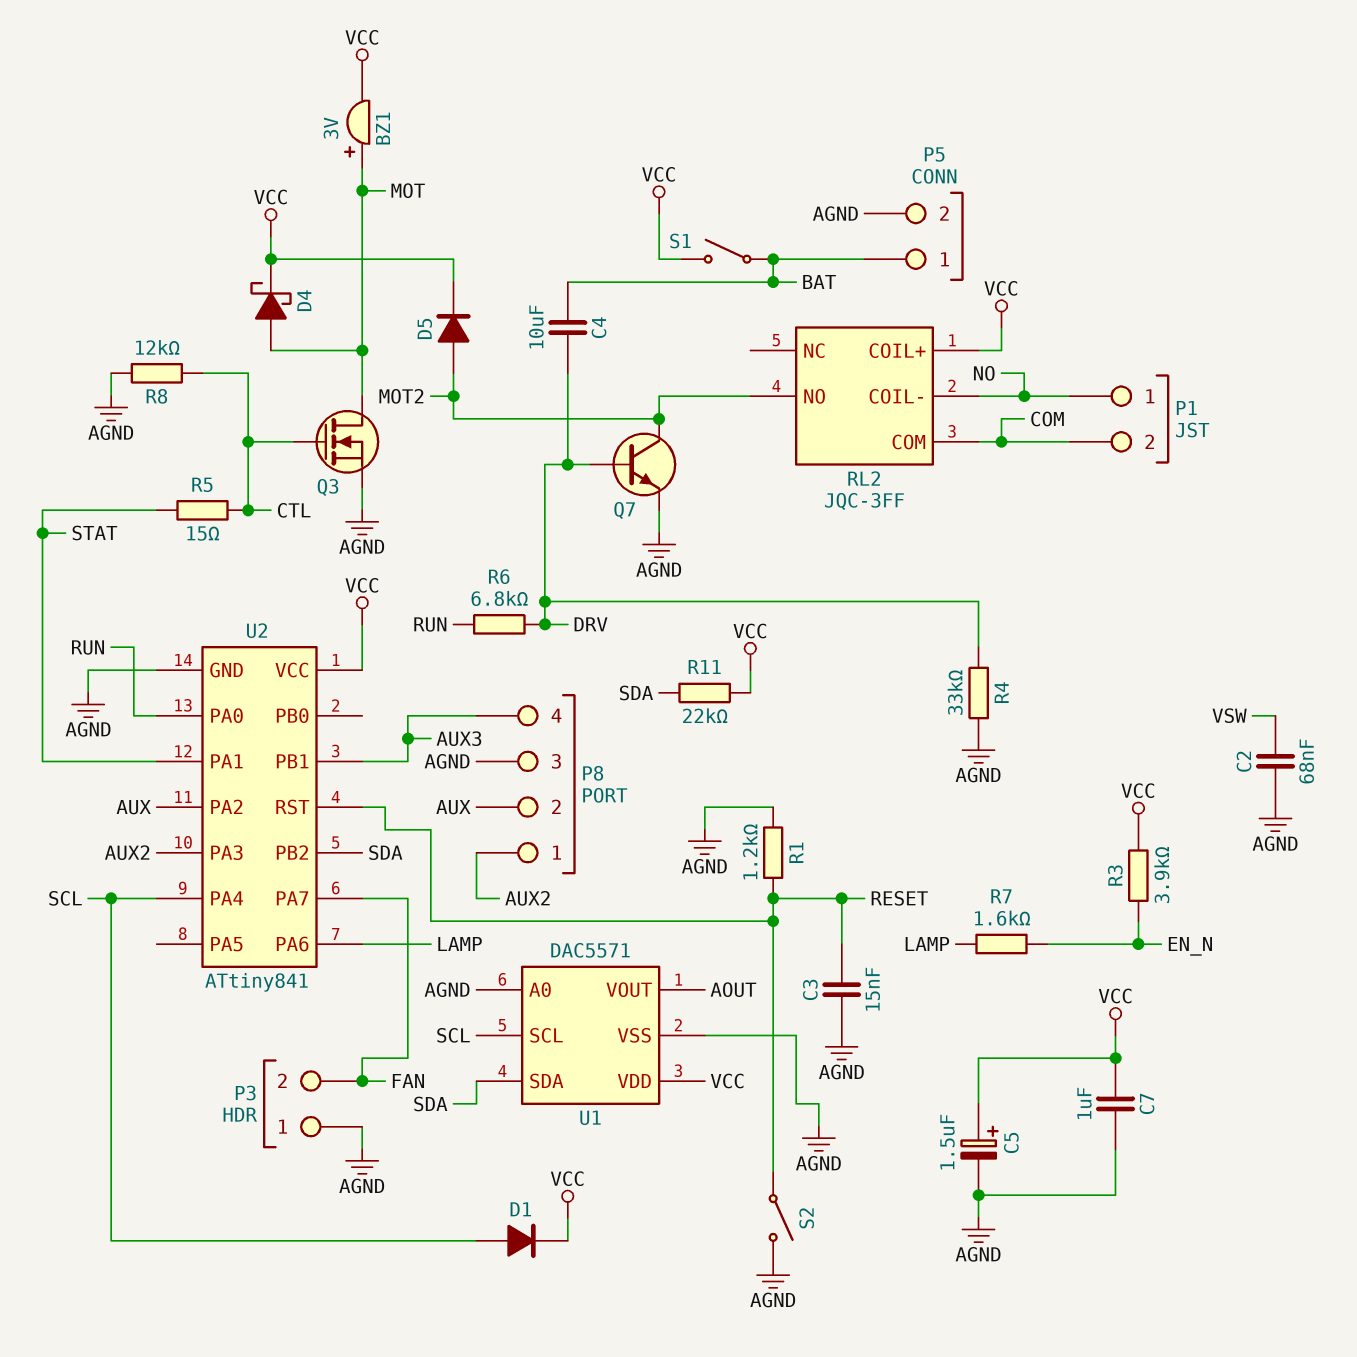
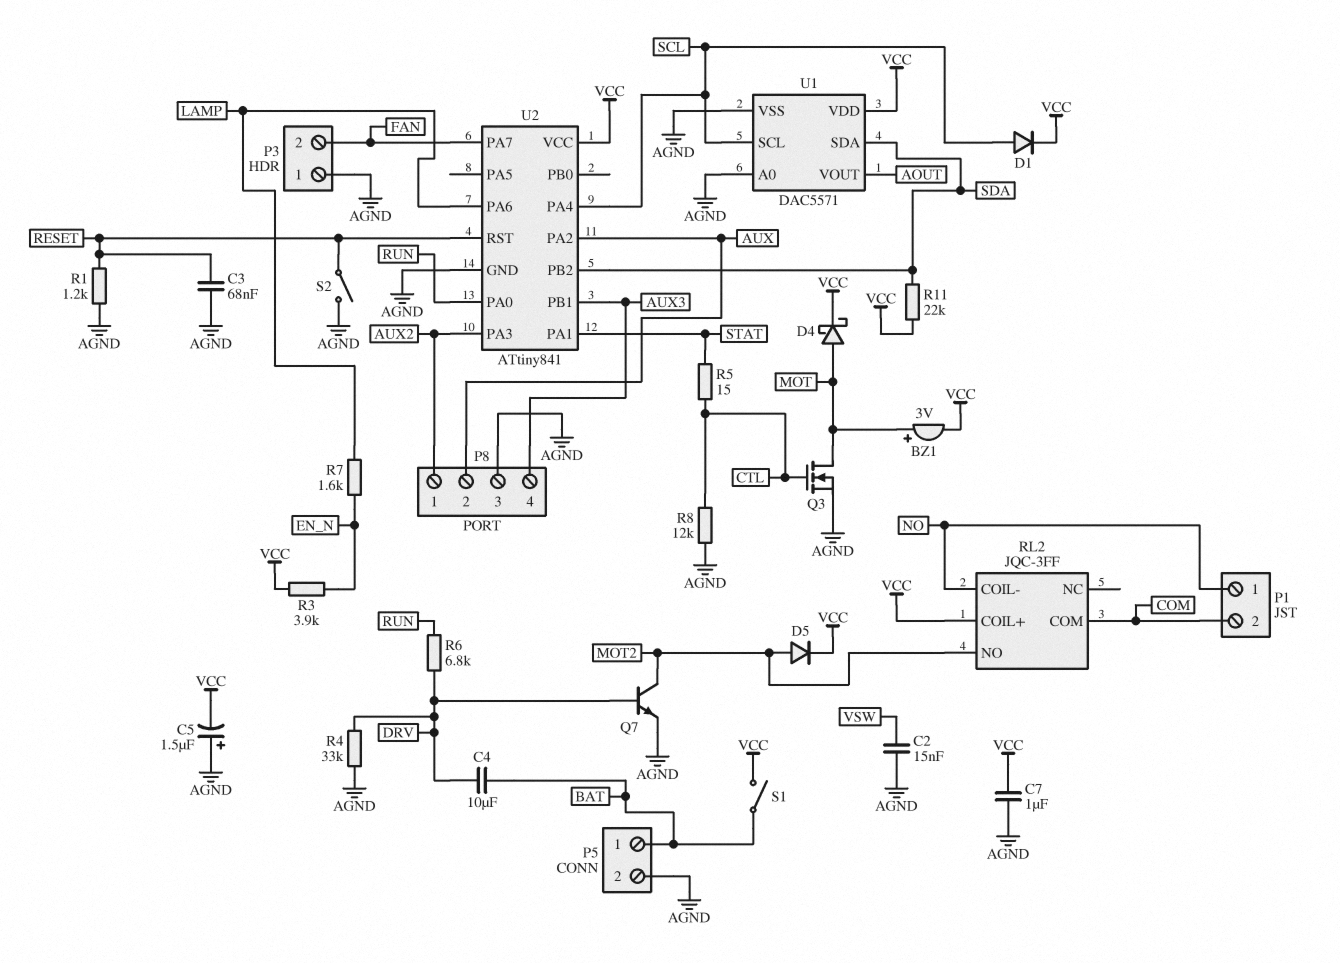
C2: 68nF (AGND, VSW) -> 15nF (AGND, VSW)
C3: 15nF (AGND, RESET) -> 68nF (AGND, RESET)
C5: 1.5uF (plus VCC, minus AGND) -> 1.5uF (plus AGND, minus VCC)

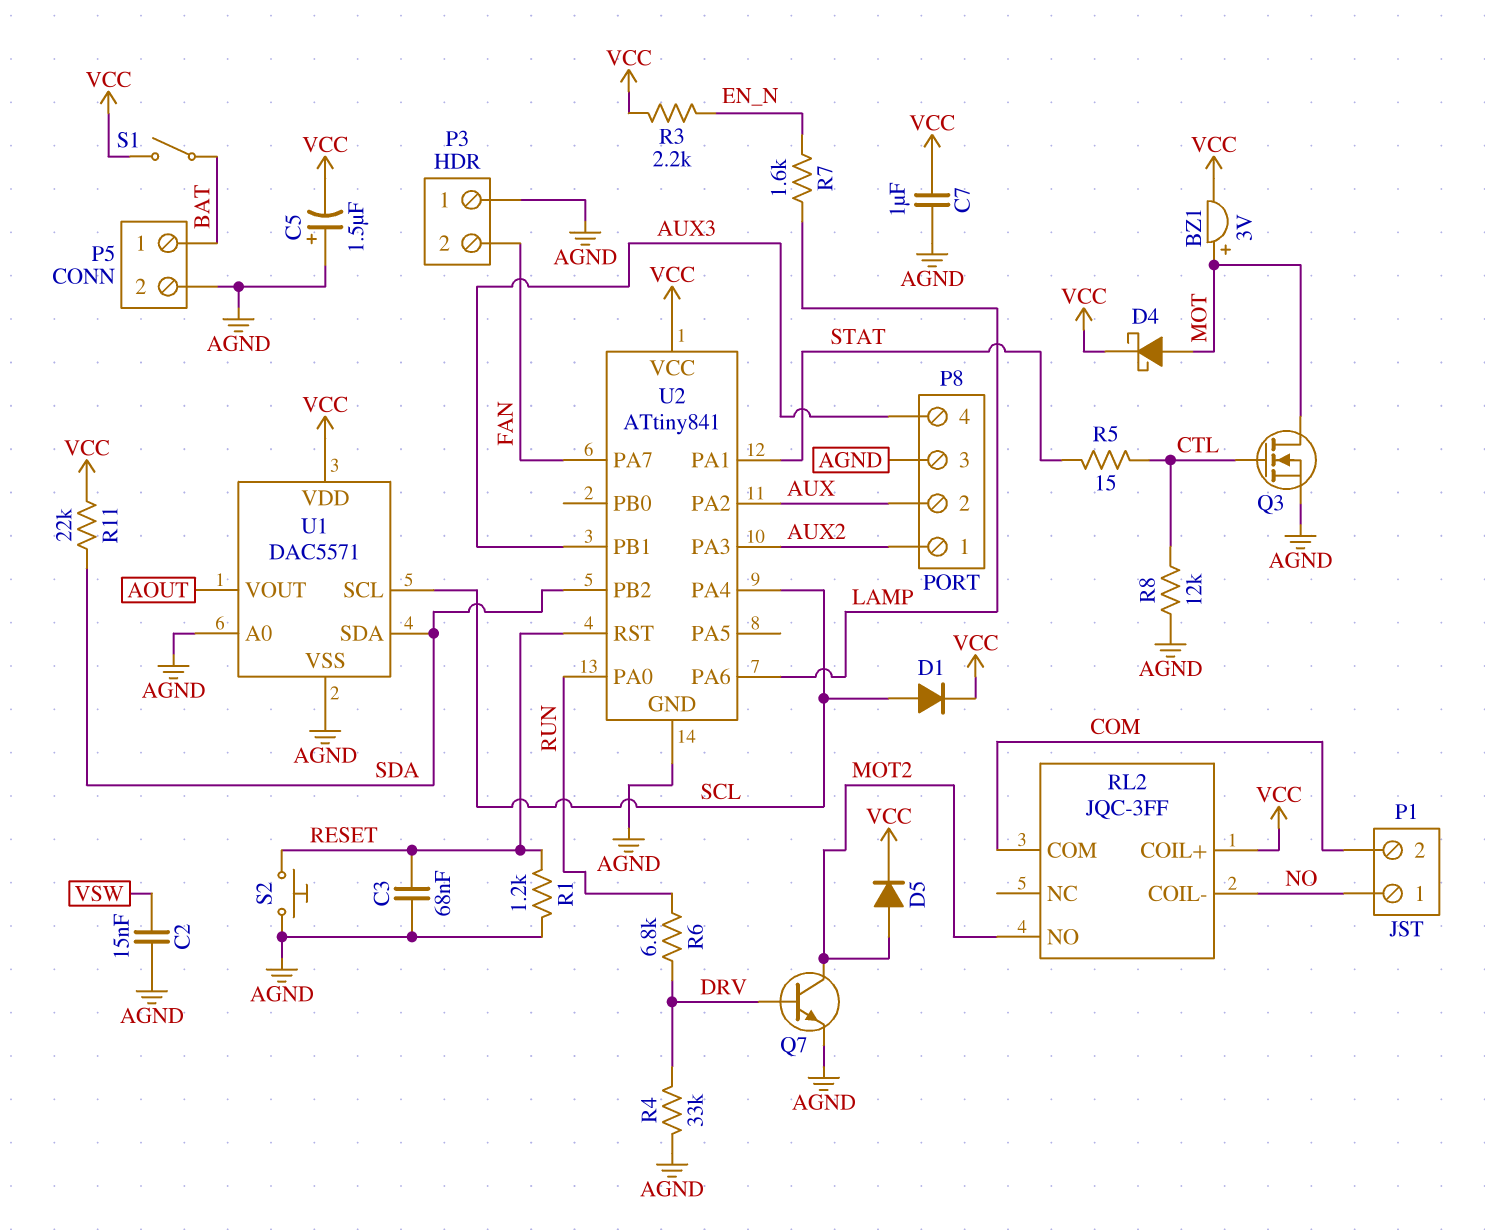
C4: 10uF (BAT, DRV) -> none
R3: 3.9k (EN_N, VCC) -> 2.2k (EN_N, VCC)
S2: switch (AGND, RESET) -> button (AGND, RESET)

